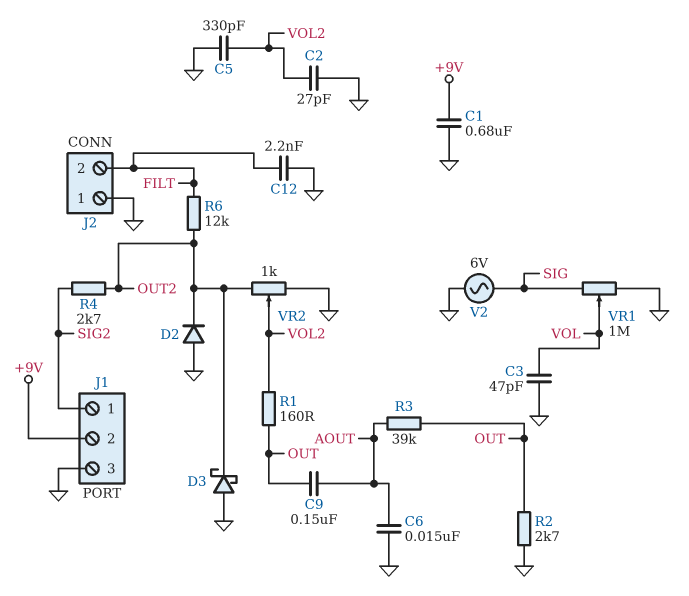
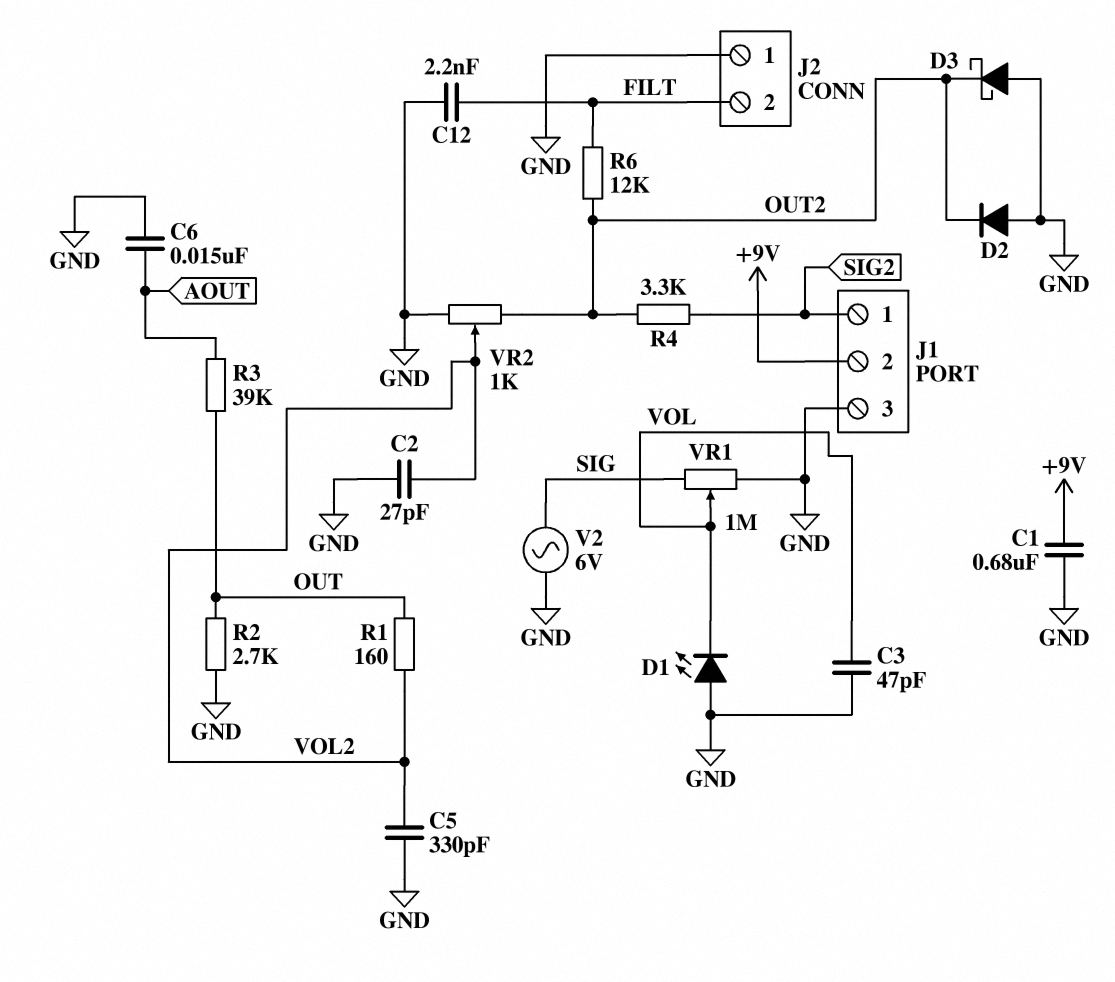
C9: 150nF (AOUT, OUT) -> none
D1: none -> LED (A GND, K VOL)
R4: 2.7k (OUT2, SIG2) -> 3.3k (OUT2, SIG2)

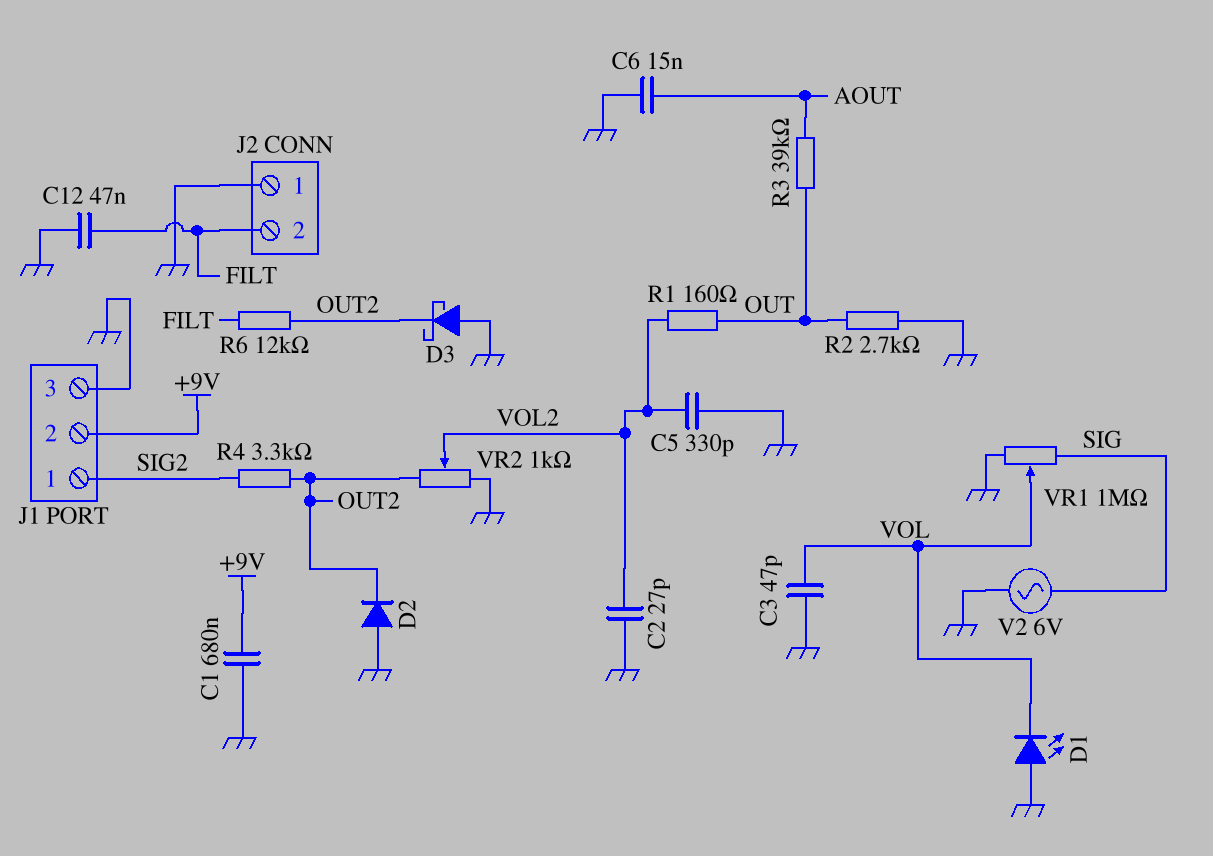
C12: 2.2nF (FILT, GND) -> 47nF (FILT, GND)

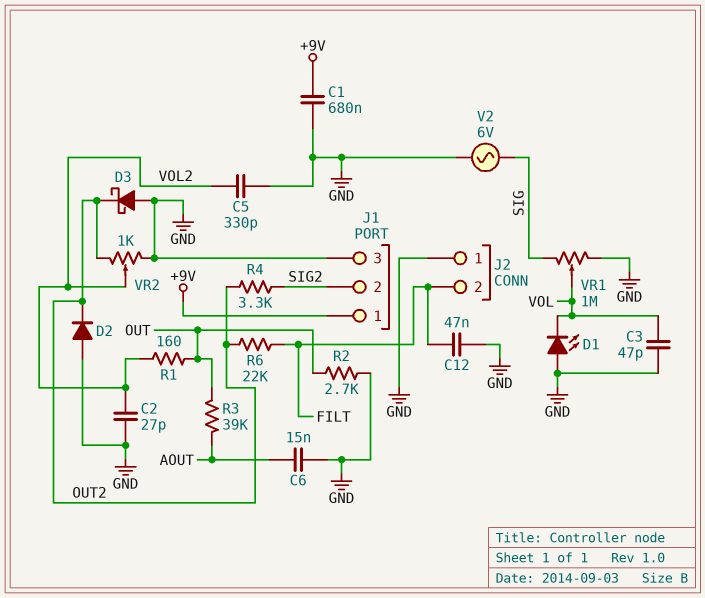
J1 pin 1: SIG2 -> +9V
J1 pin 2: +9V -> SIG2
R6: 12k (FILT, OUT2) -> 22k (FILT, OUT2)

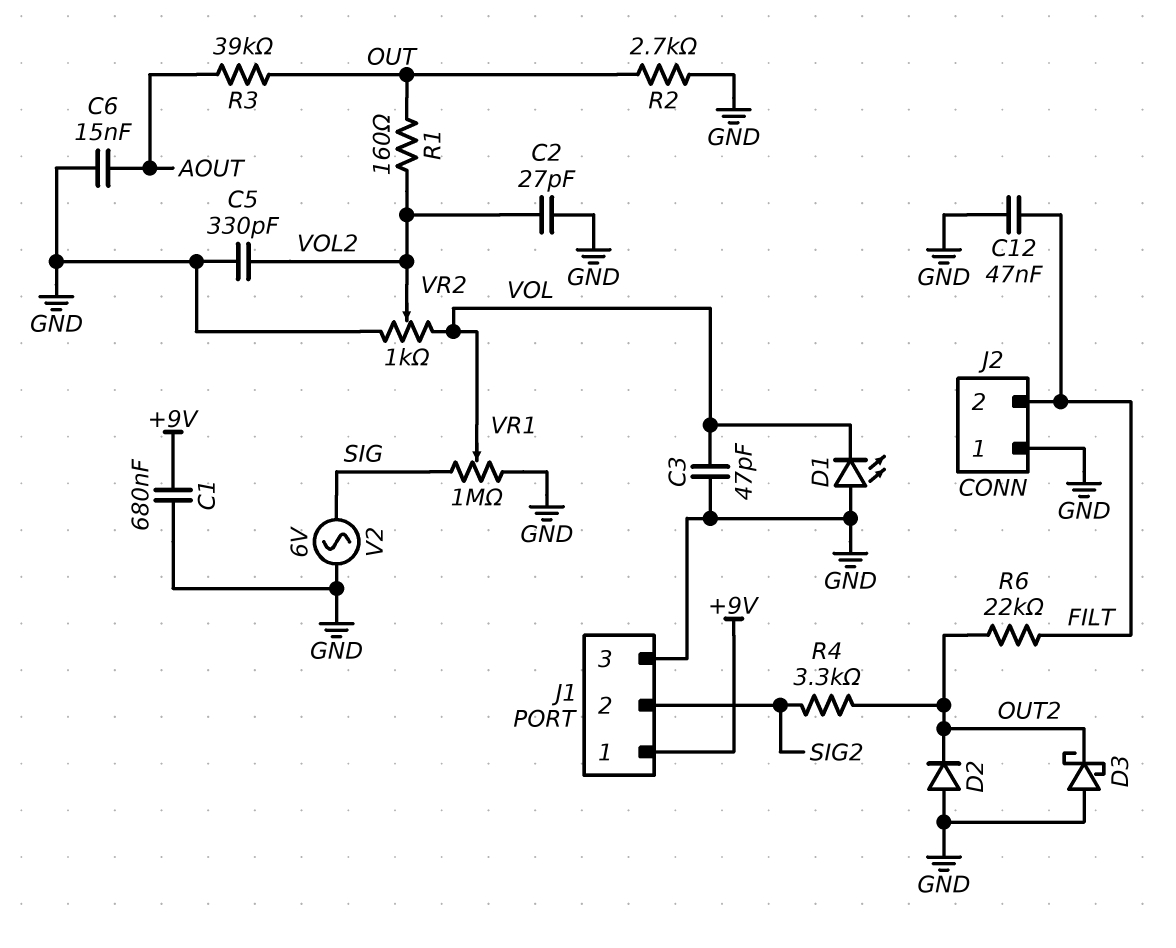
VR2: 1k (GND, OUT2, wiper VOL2) -> 1k (GND, VOL, wiper VOL2)

